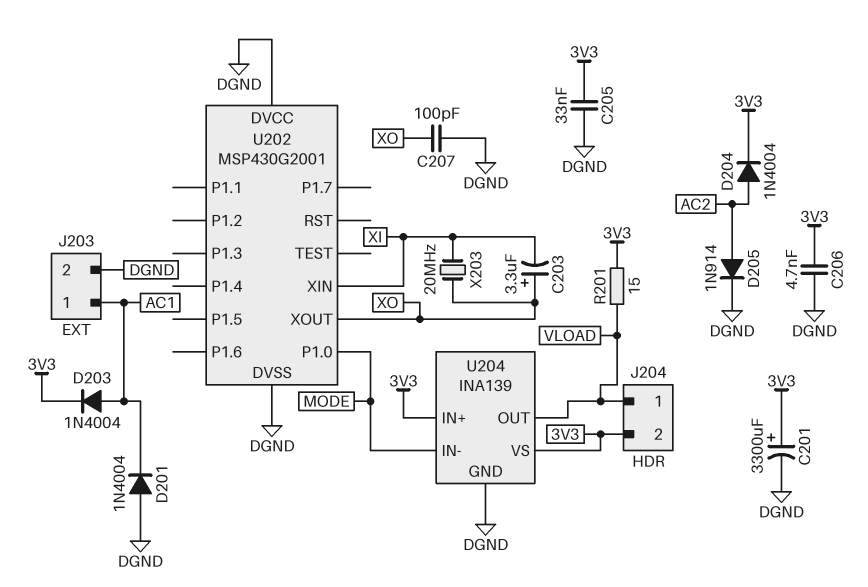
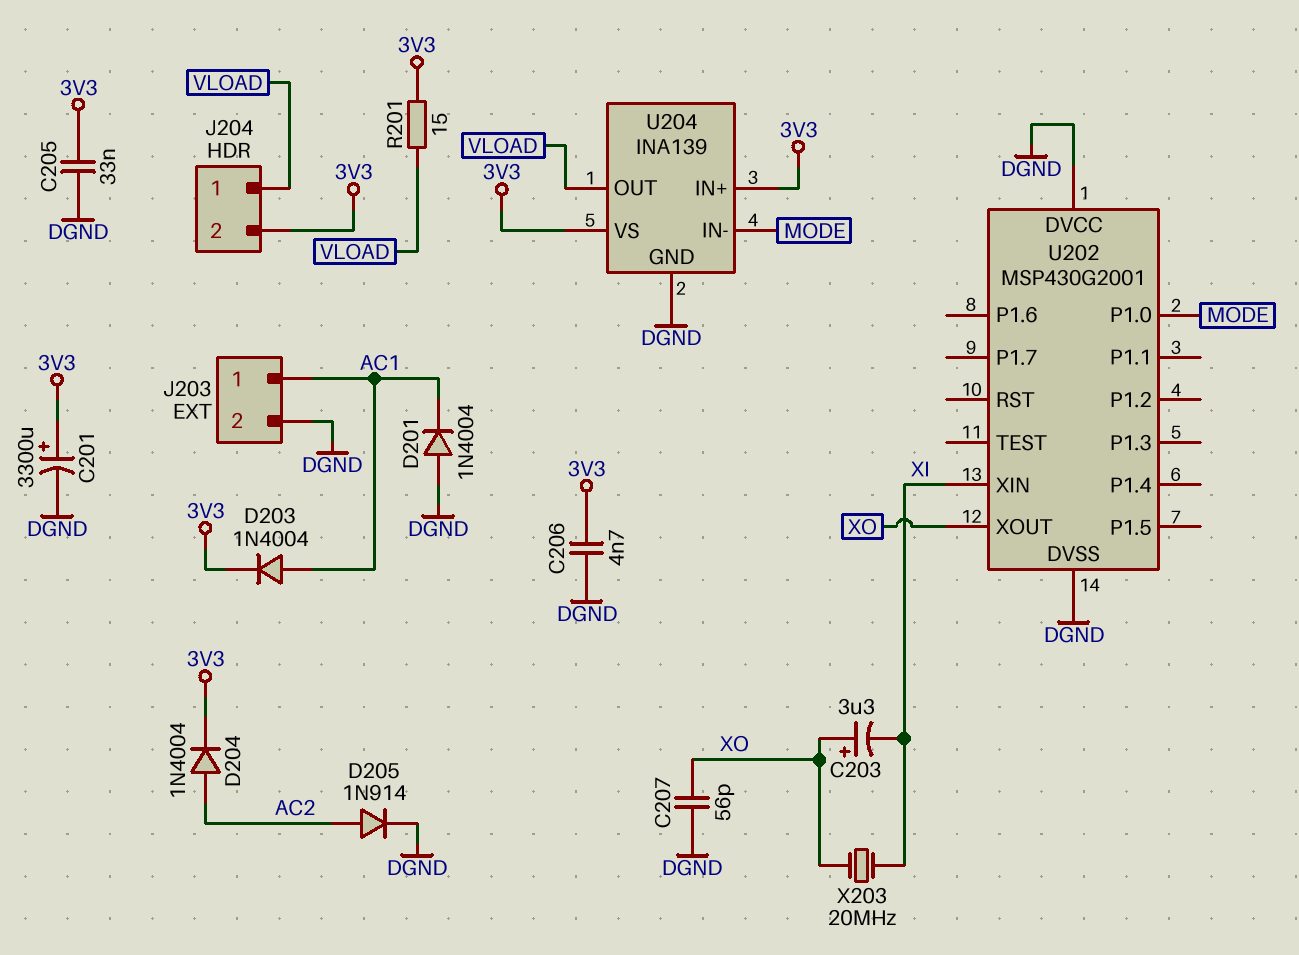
C207: 100pF (DGND, XO) -> 56pF (DGND, XO)

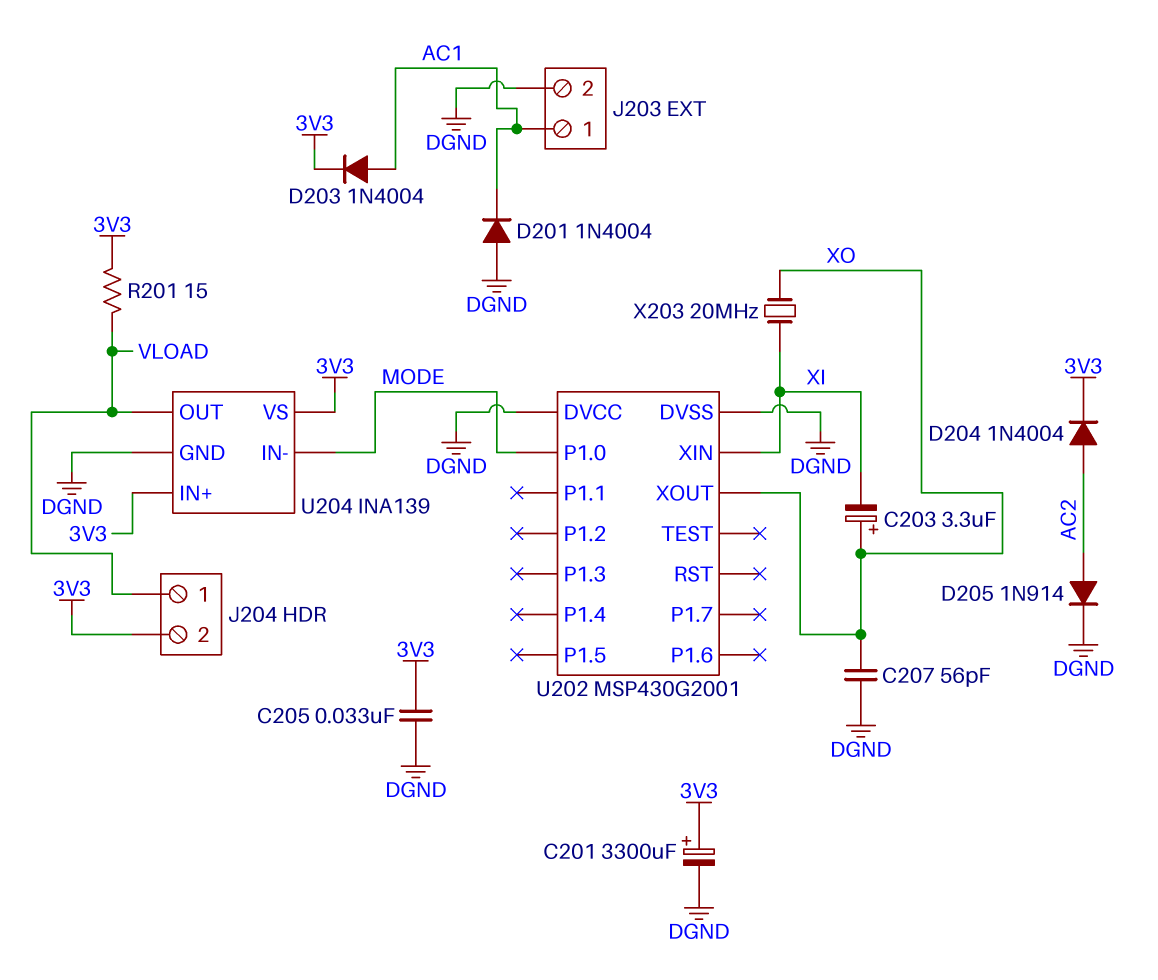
C206: 4.7nF (3V3, DGND) -> none

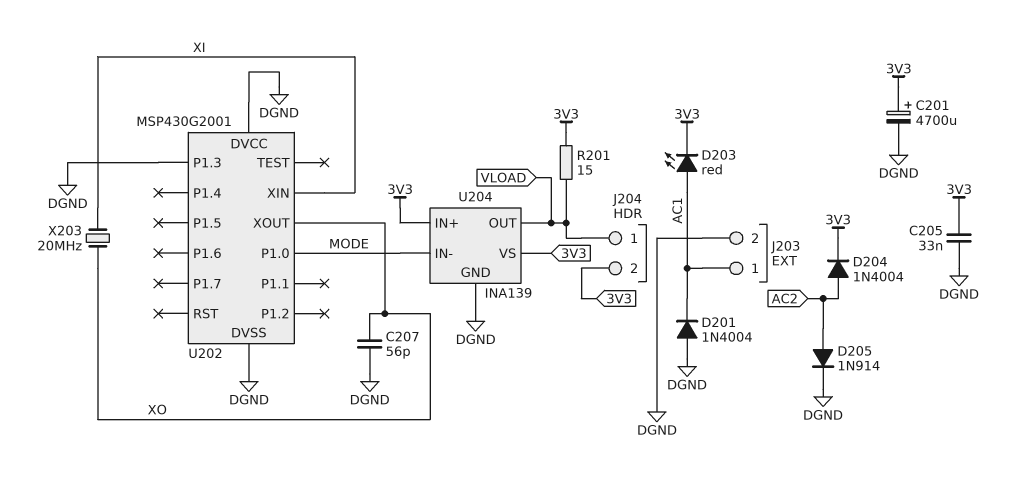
C201: 3300uF (plus 3V3, minus DGND) -> 4700uF (plus 3V3, minus DGND)
C203: 3.3uF (plus XO, minus XI) -> none
D203: diode 1N4004 (A AC1, K 3V3) -> LED red (A AC1, K 3V3)
U202 pin P1.3: none -> DGND

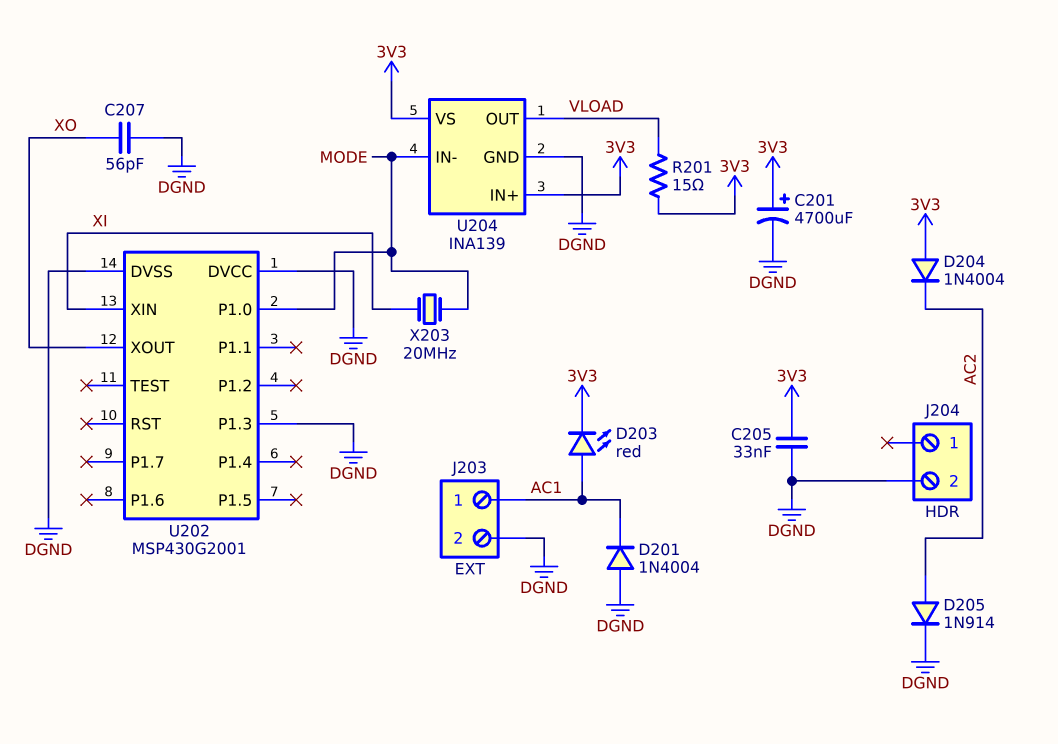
D204: diode 1N4004 (A AC2, K 3V3) -> diode 1N4004 (A 3V3, K AC2)
J204 pin 1: VLOAD -> none
J204 pin 2: 3V3 -> DGND
X203: 20MHz (XI, XO) -> 20MHz (MODE, XI)

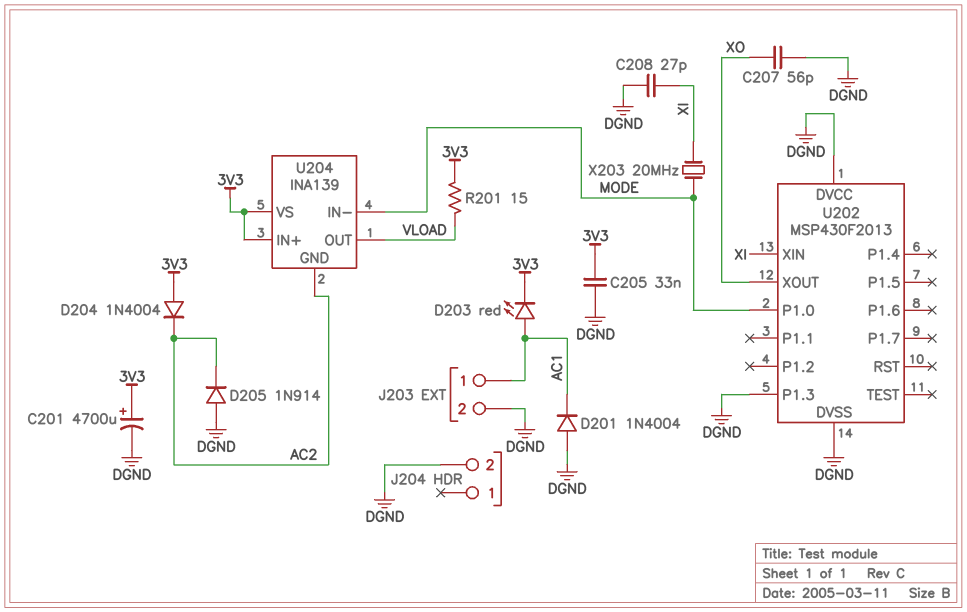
C208: none -> 27pF (DGND, XI)
D205: diode 1N914 (A AC2, K DGND) -> diode 1N914 (A DGND, K AC2)
U202: MSP430G2001 -> MSP430F2013
U204 pin GND: DGND -> AC2

